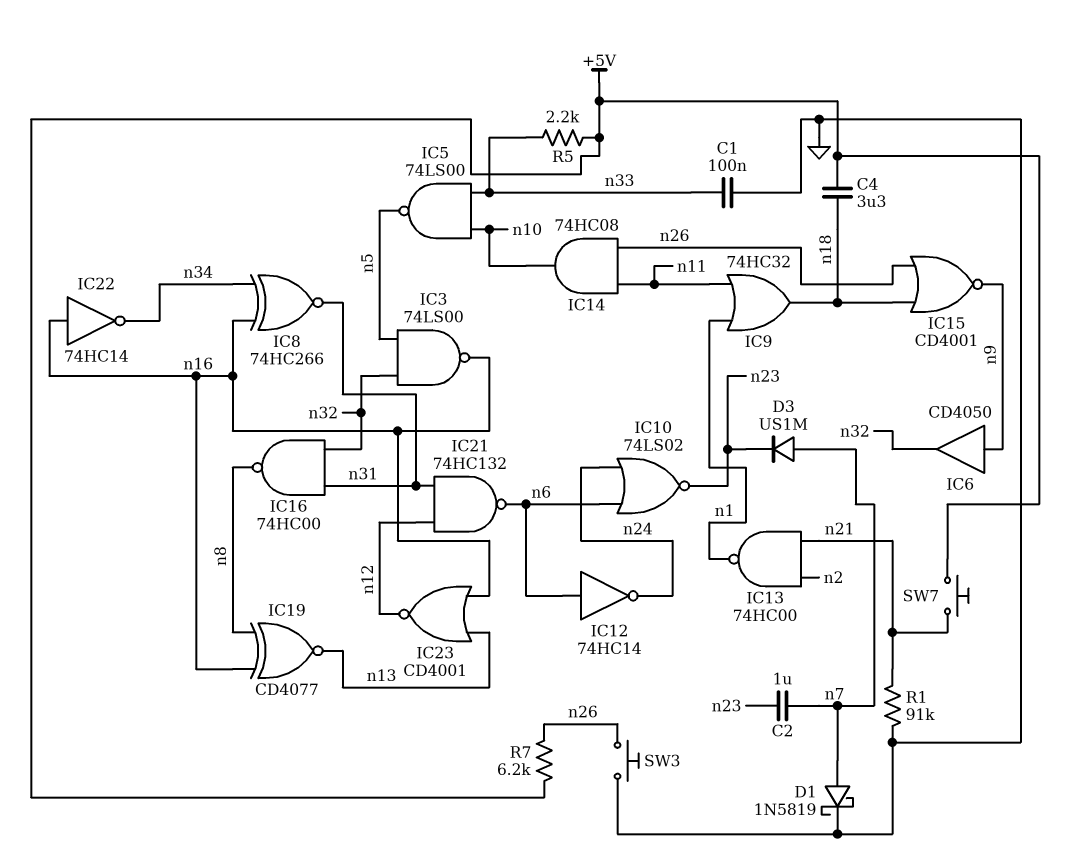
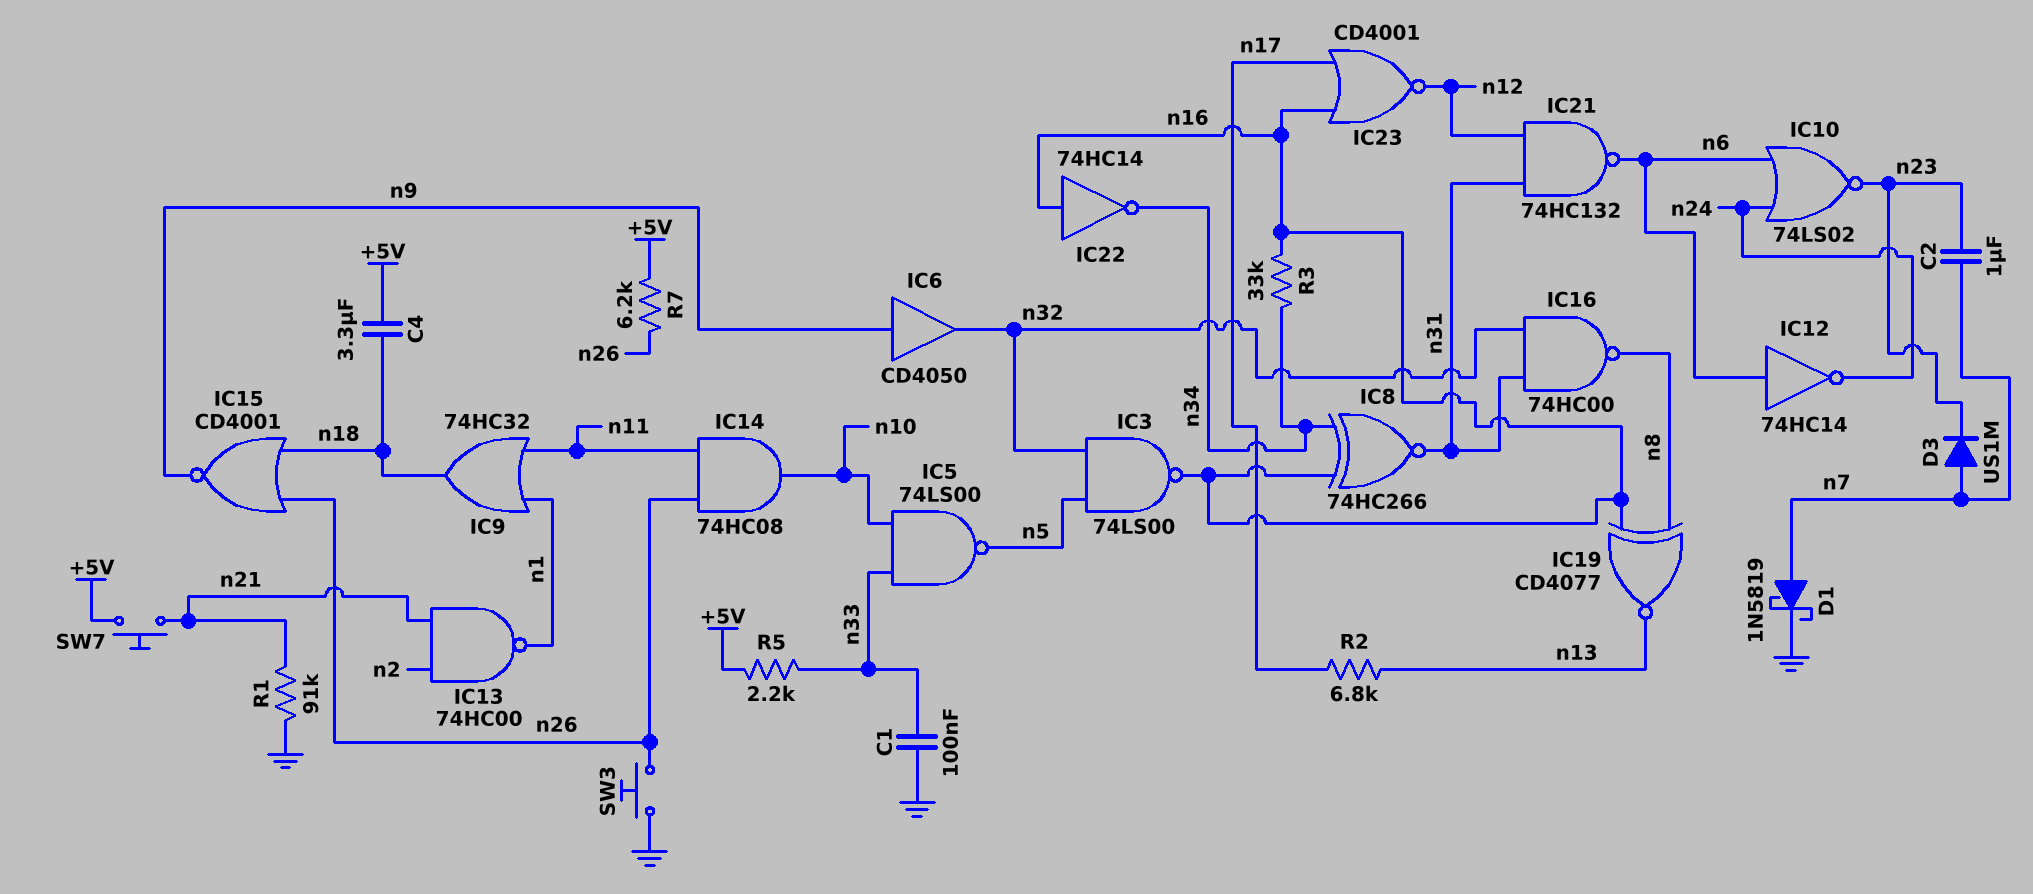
IC23: NOR CD4001 (in n13, in n16, out n12) -> NOR CD4001 (in n16, in n17, out n12)
R2: none -> 6.8k (n13, n17)
R3: none -> 33k (n16, n34)

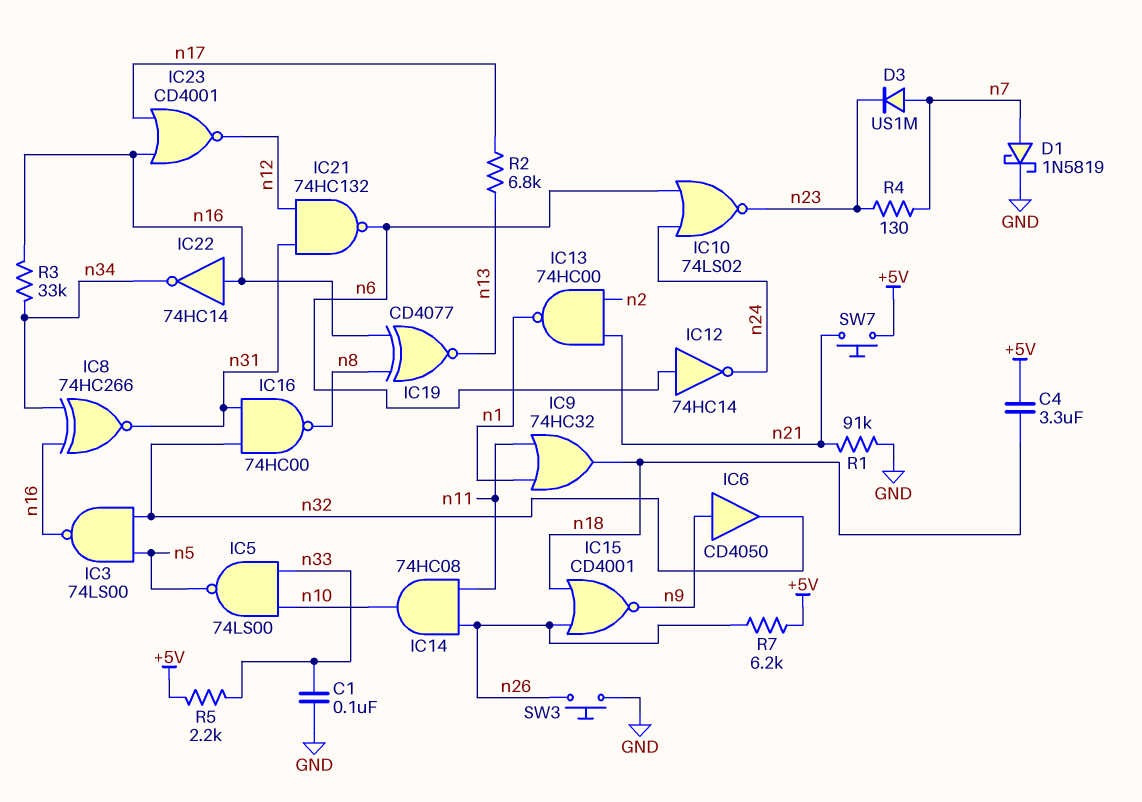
C2: 1uF (n7, n23) -> none
R4: none -> 130 (n7, n23)

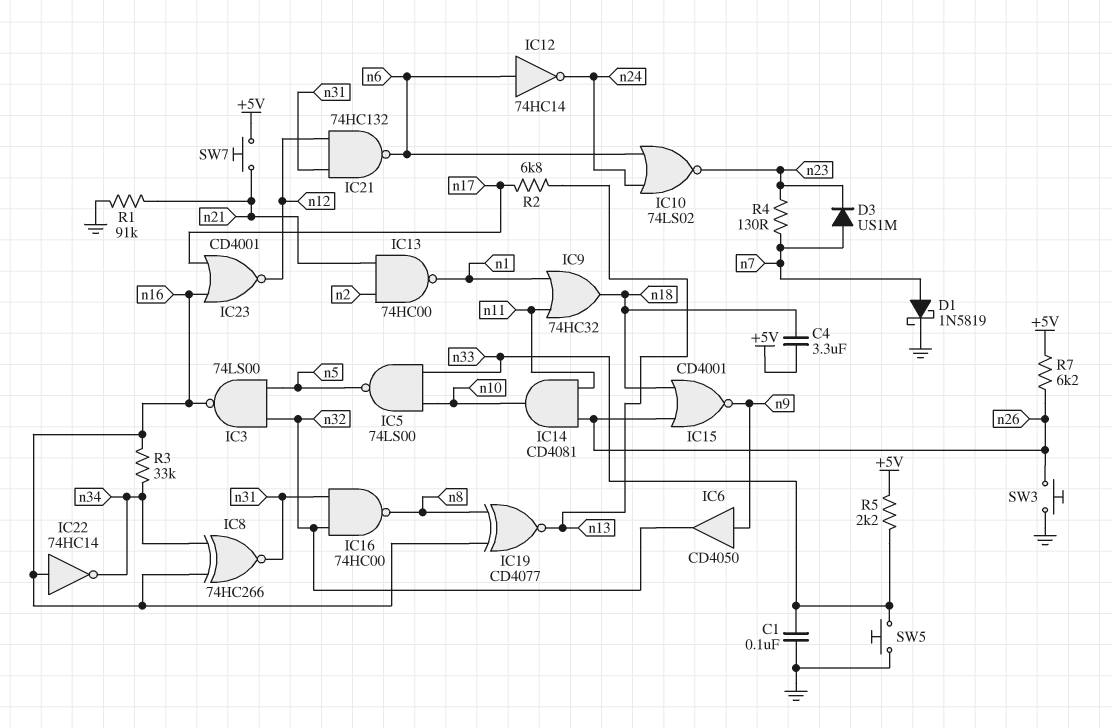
IC14: AND 74HC08 (in n11, in n26, out n10) -> AND CD4081 (in n11, in n26, out n10)
SW5: none -> button (GND, n33)

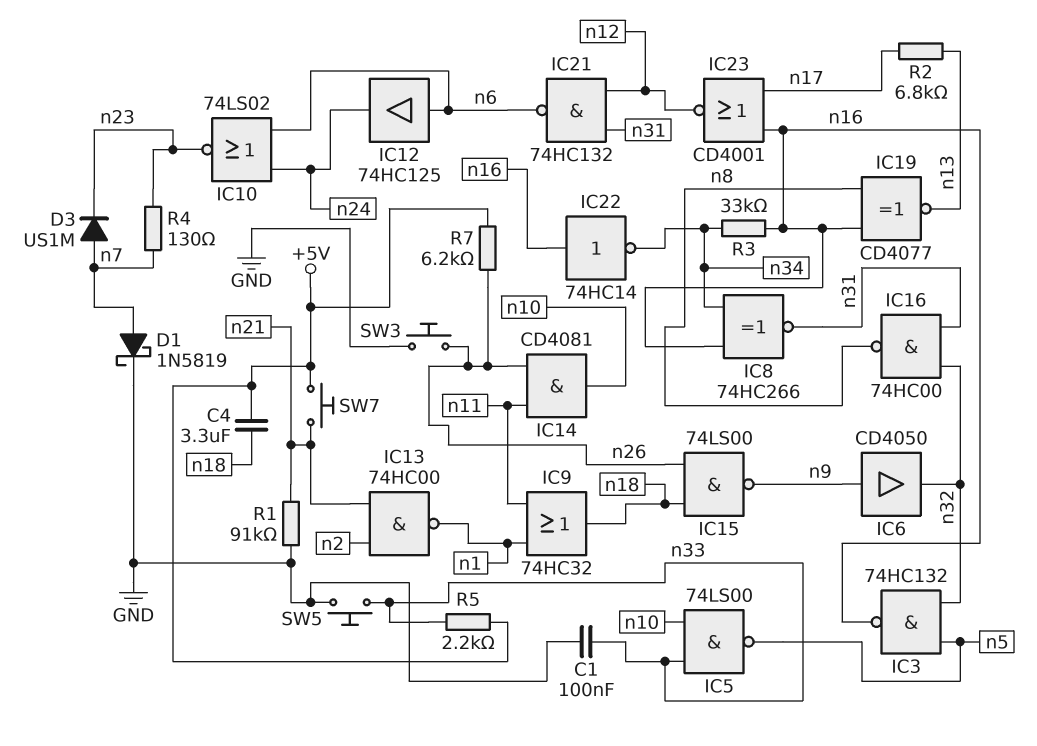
IC3: NAND 74LS00 (in n5, in n32, out n16) -> NAND 74HC132 (in n5, in n32, out n16)
IC12: NOT 74HC14 (in n6, out n24) -> buffer 74HC125 (in n6, out n24)
IC15: NOR CD4001 (in n18, in n26, out n9) -> NAND 74LS00 (in n18, in n26, out n9)

